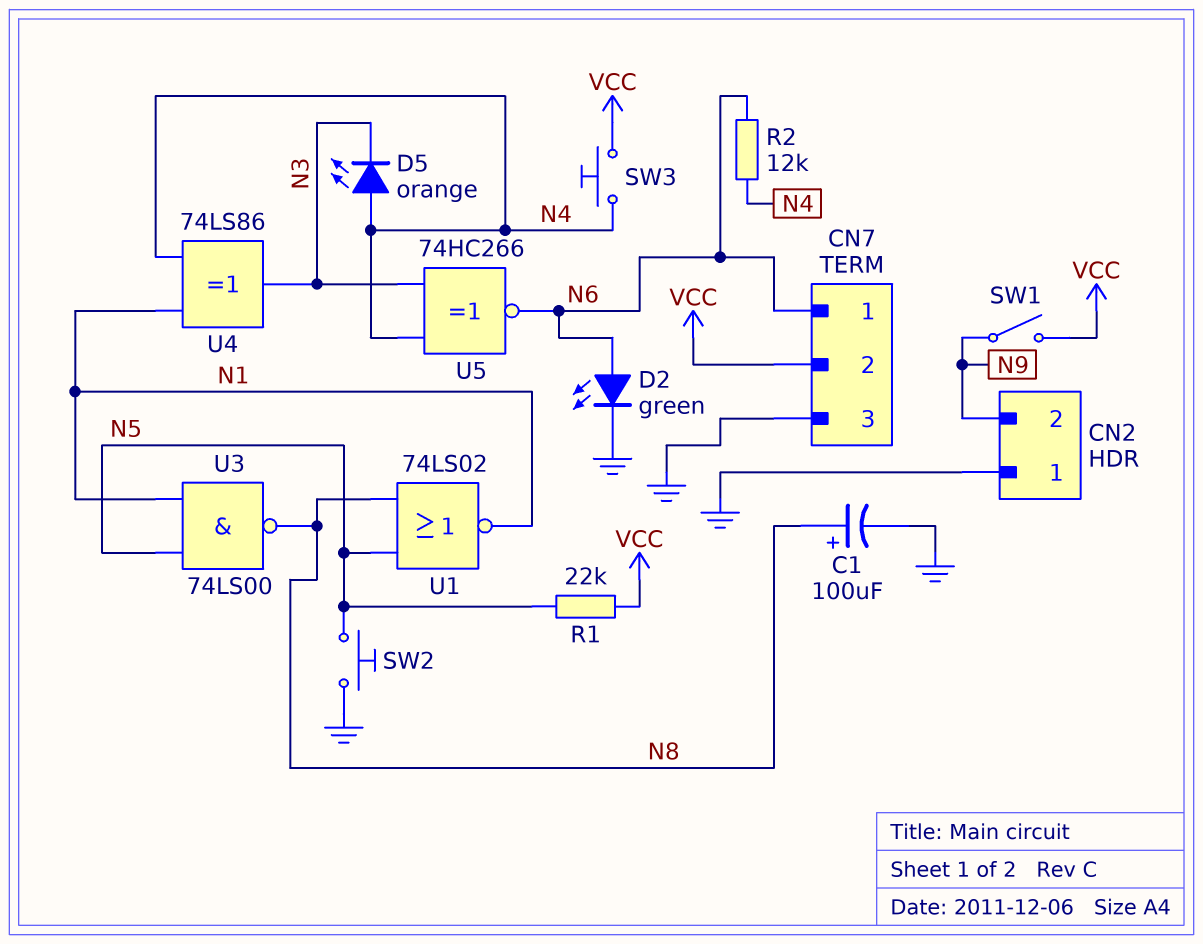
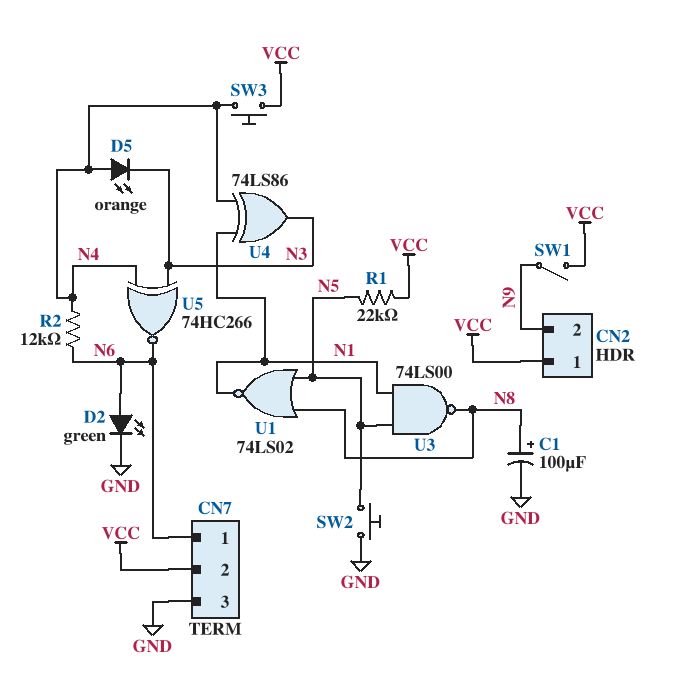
CN2 pin 1: GND -> VCC

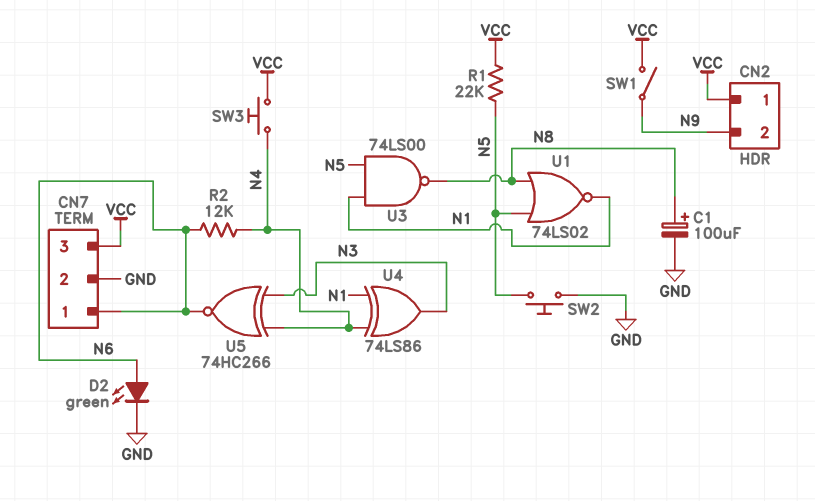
CN7 pin 2: VCC -> GND
CN7 pin 3: GND -> VCC
D5: LED orange (A N4, K N3) -> none

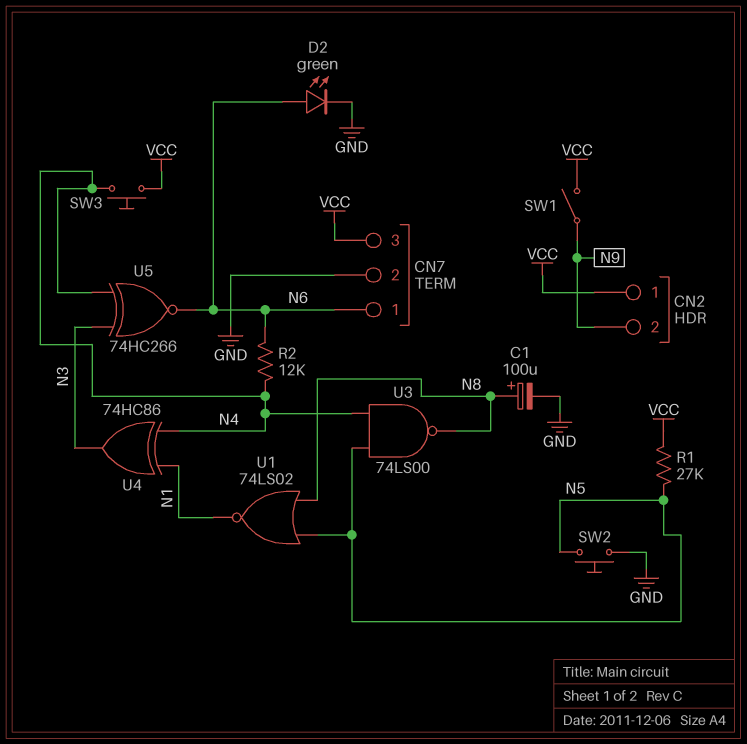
R1: 22k (N5, VCC) -> 27k (N5, VCC)
U3: NAND 74LS00 (in N1, in N5, out N8) -> NAND 74LS00 (in N4, in N5, out N8)
U4: XOR 74LS86 (in N1, in N4, out N3) -> XOR 74HC86 (in N1, in N4, out N3)

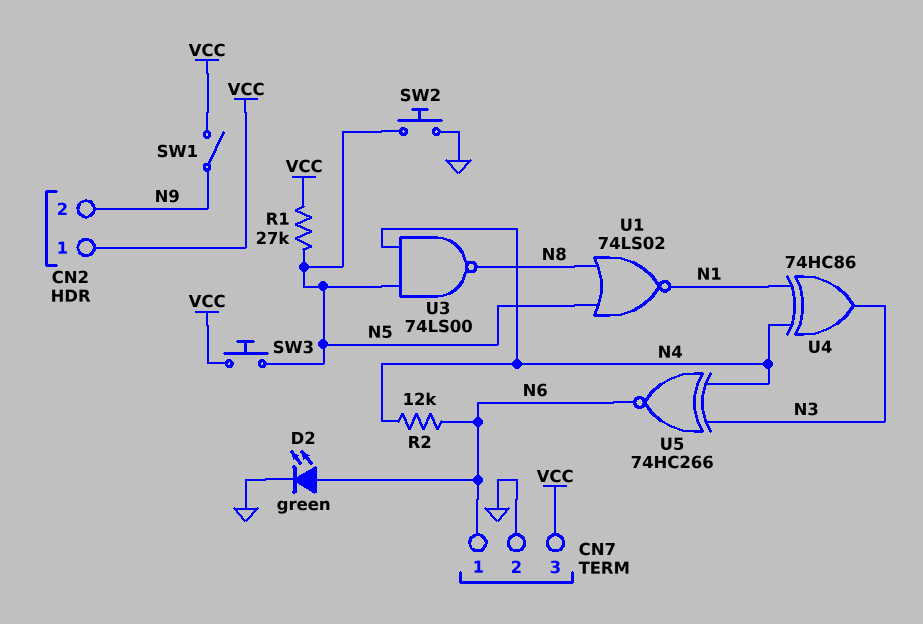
C1: 100uF (plus N8, minus GND) -> none
SW3: button (N4, VCC) -> button (N5, VCC)

